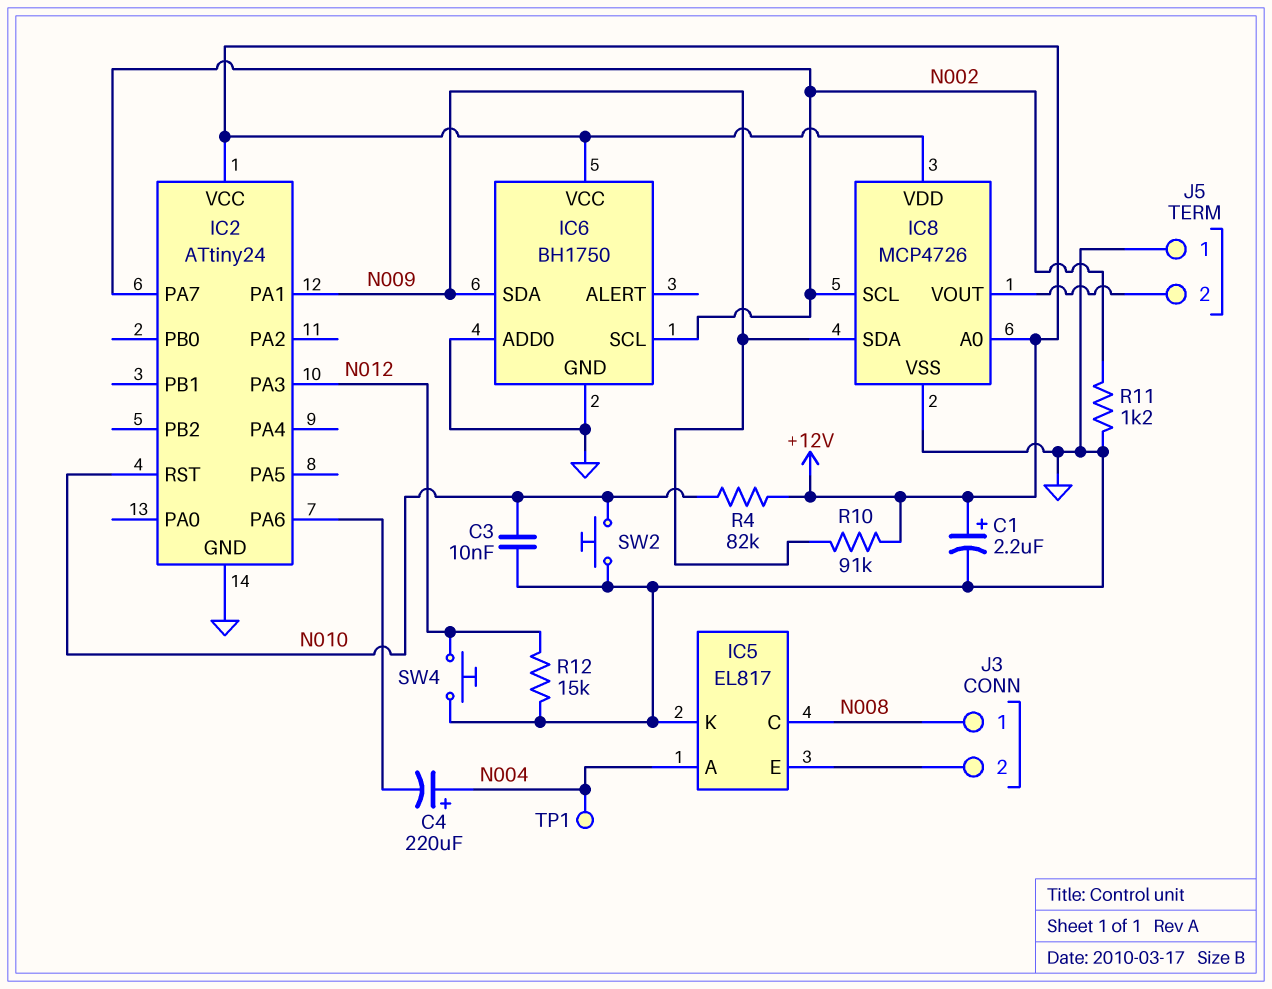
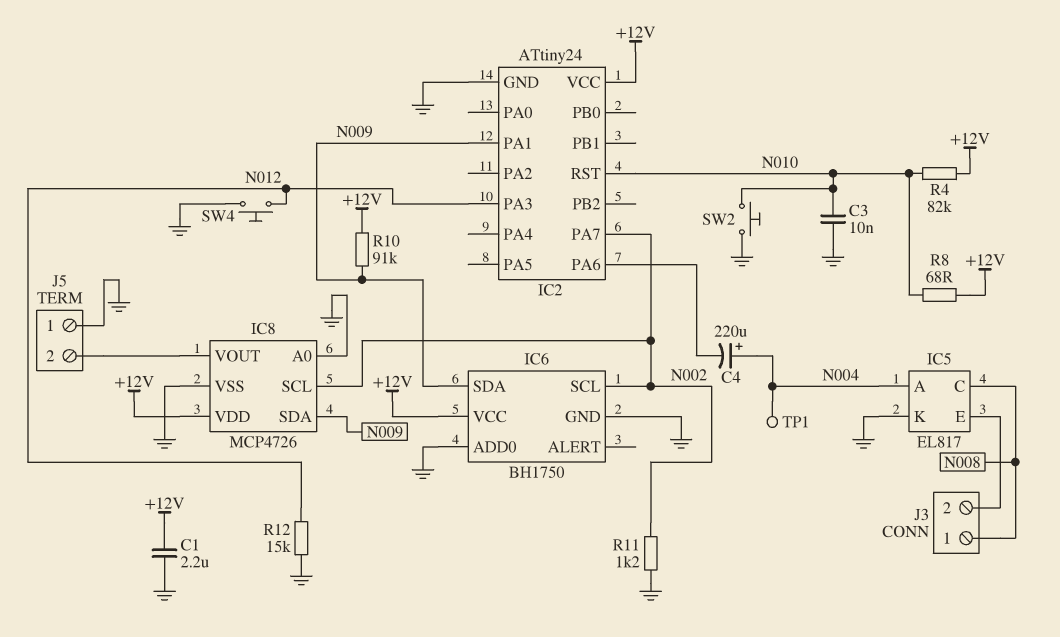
C1: 2.2uF (plus +12V, minus GND) -> 2.2uF (+12V, GND)
IC8 pin A0: +12V -> GND
R8: none -> 68 (+12V, N010)

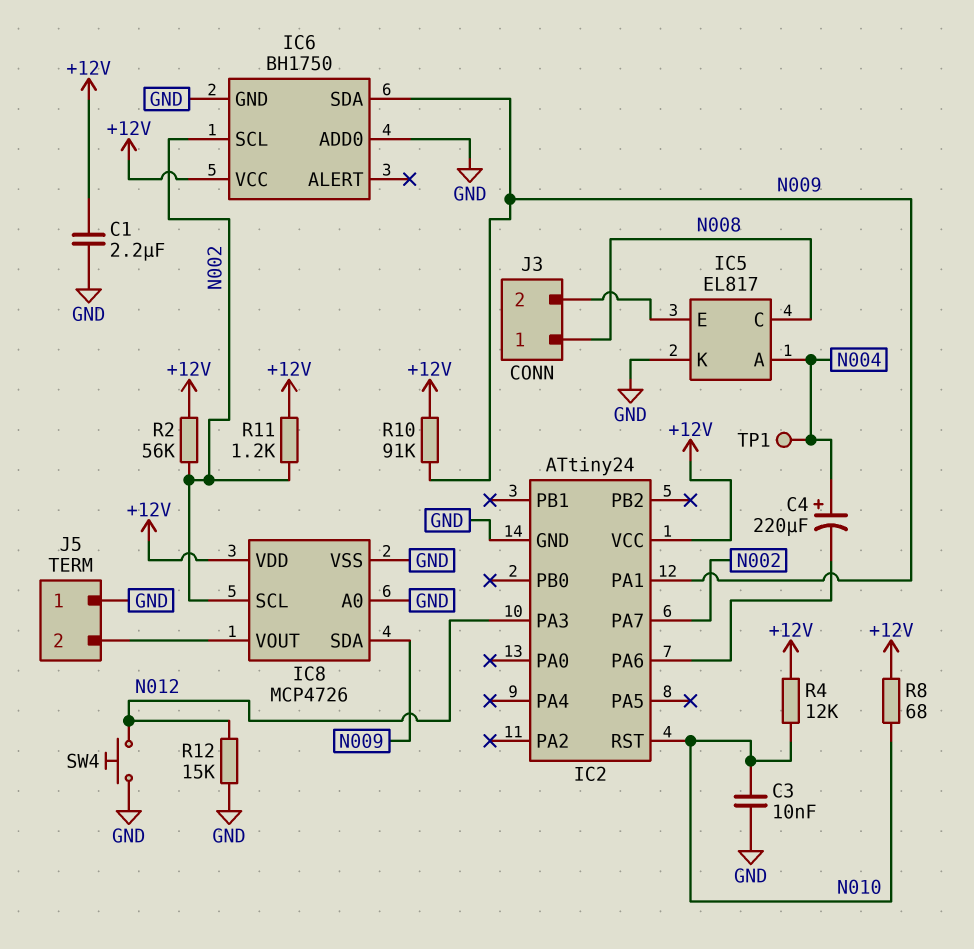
R2: none -> 56k (+12V, N002)
R4: 82k (+12V, N010) -> 12k (+12V, N010)
R11: 1.2k (GND, N002) -> 1.2k (+12V, N002)
SW2: button (GND, N010) -> none

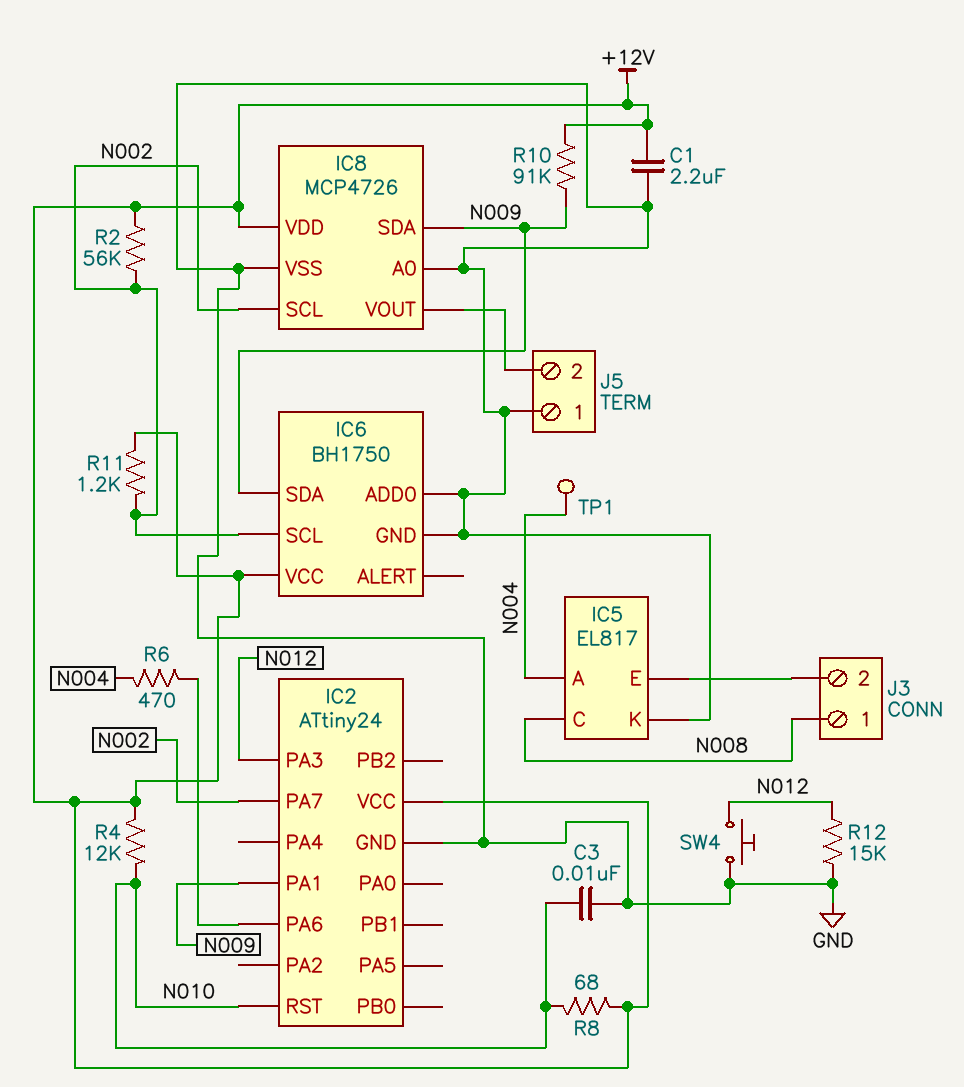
C4: 220uF (plus N004, minus IC2/PA6) -> none
R6: none -> 470 (IC2/PA6, N004)

